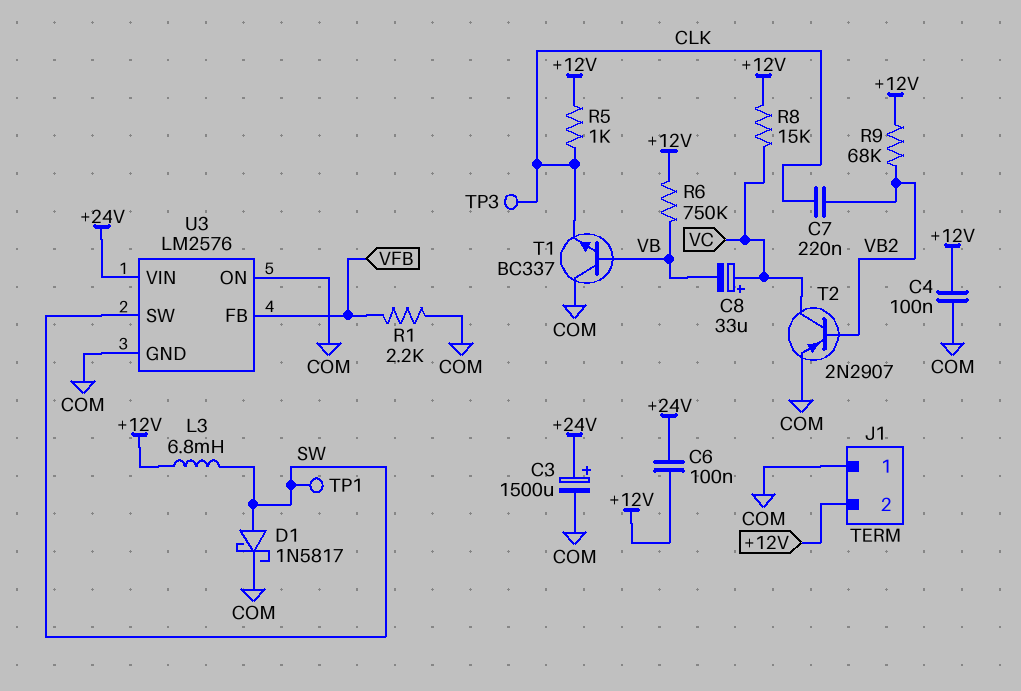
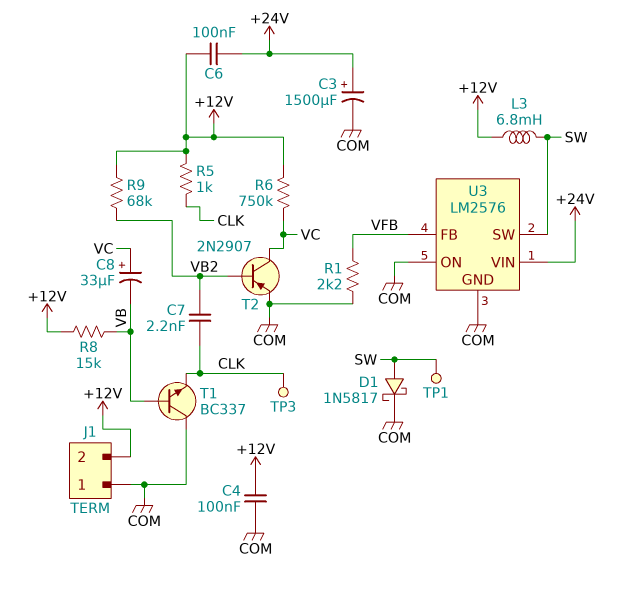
C7: 220nF (CLK, VB2) -> 2.2nF (CLK, VB2)
R6: 750k (+12V, VB) -> 750k (+12V, VC)
R8: 15k (+12V, VC) -> 15k (+12V, VB)

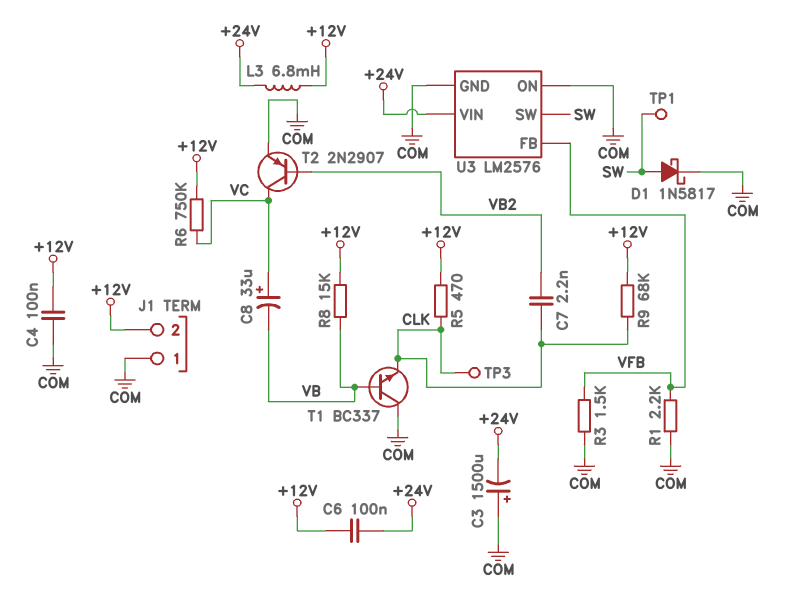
C3: 1500uF (plus +24V, minus COM) -> 1500uF (plus COM, minus +24V)
L3: 6.8mH (+12V, SW) -> 6.8mH (+12V, +24V)
R3: none -> 1.5k (COM, VFB)
R5: 1k (+12V, CLK) -> 470 (+12V, CLK)
R9: 68k (+12V, VB2) -> 68k (+12V, CLK)

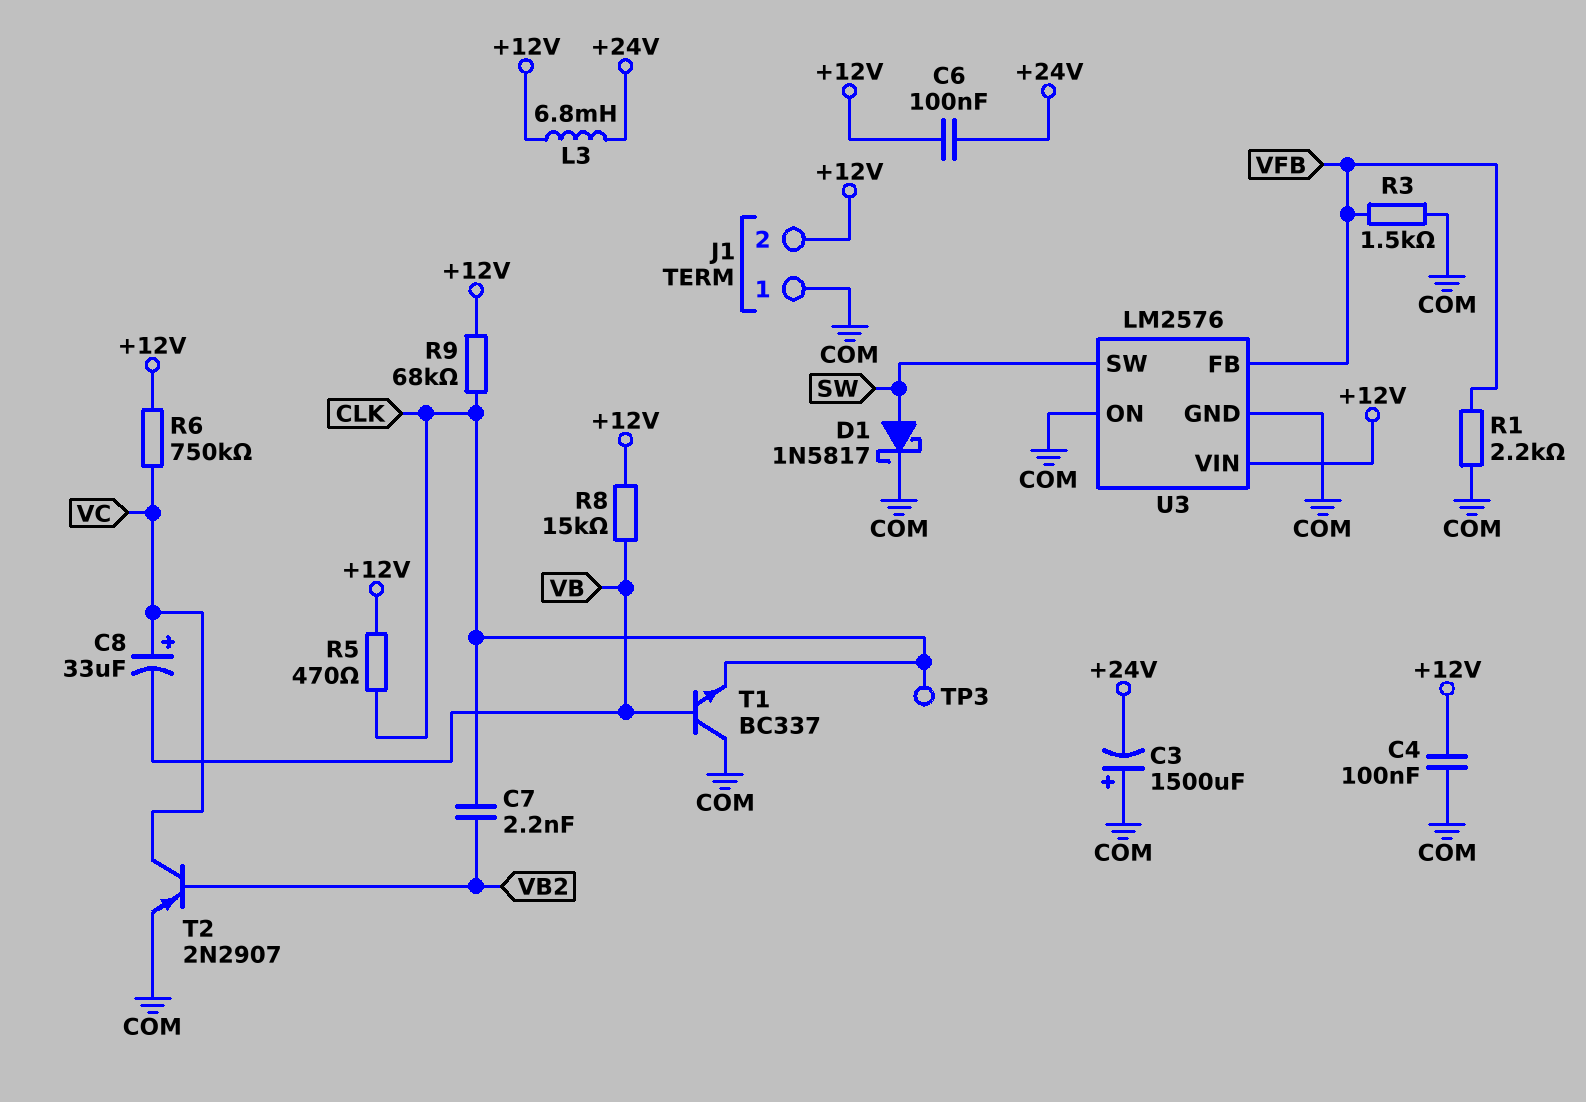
TP1: test point (SW) -> none
U3 pin VIN: +24V -> +12V

